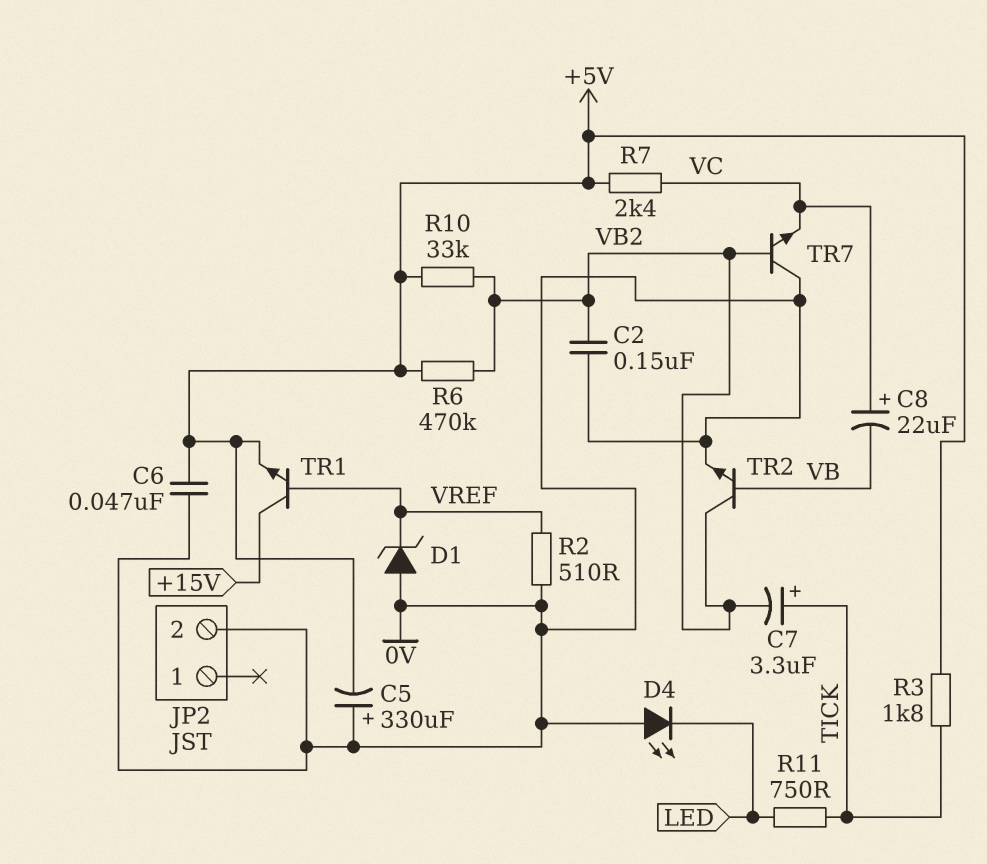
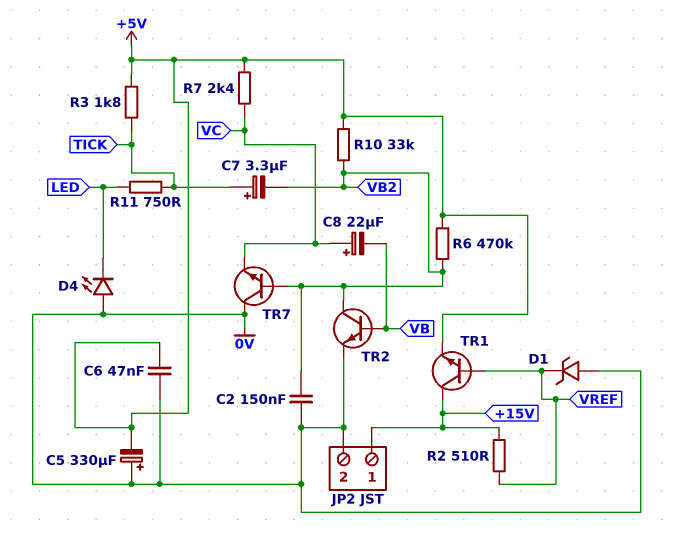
JP2 pin 1: none -> +15V
R2: 510 (0V, VREF) -> 510 (+15V, VREF)

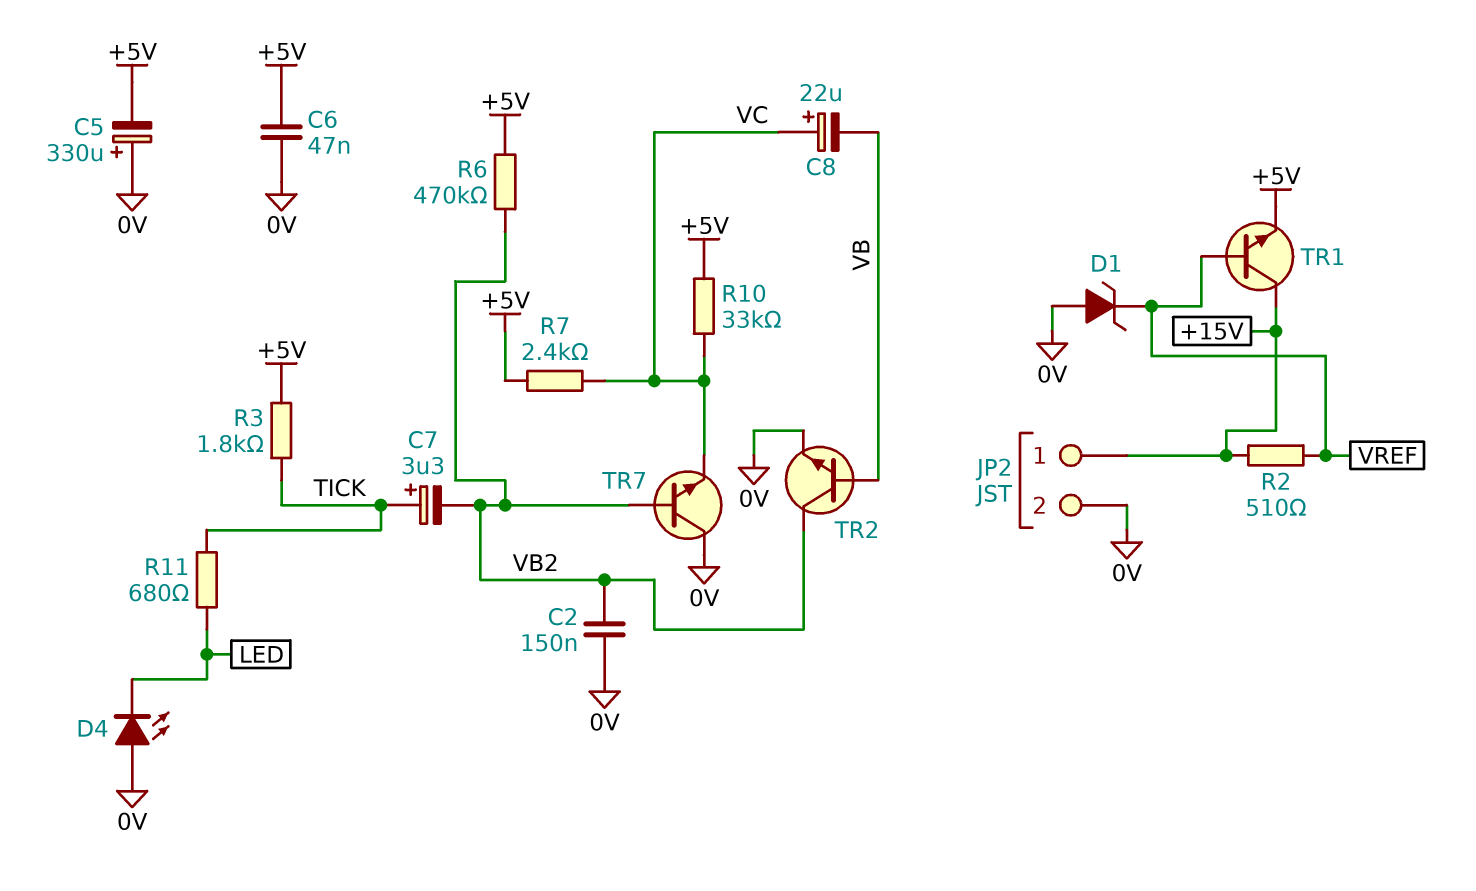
R10: 33k (+5V, VB2) -> 33k (+5V, VC)
R11: 750 (LED, TICK) -> 680 (LED, TICK)

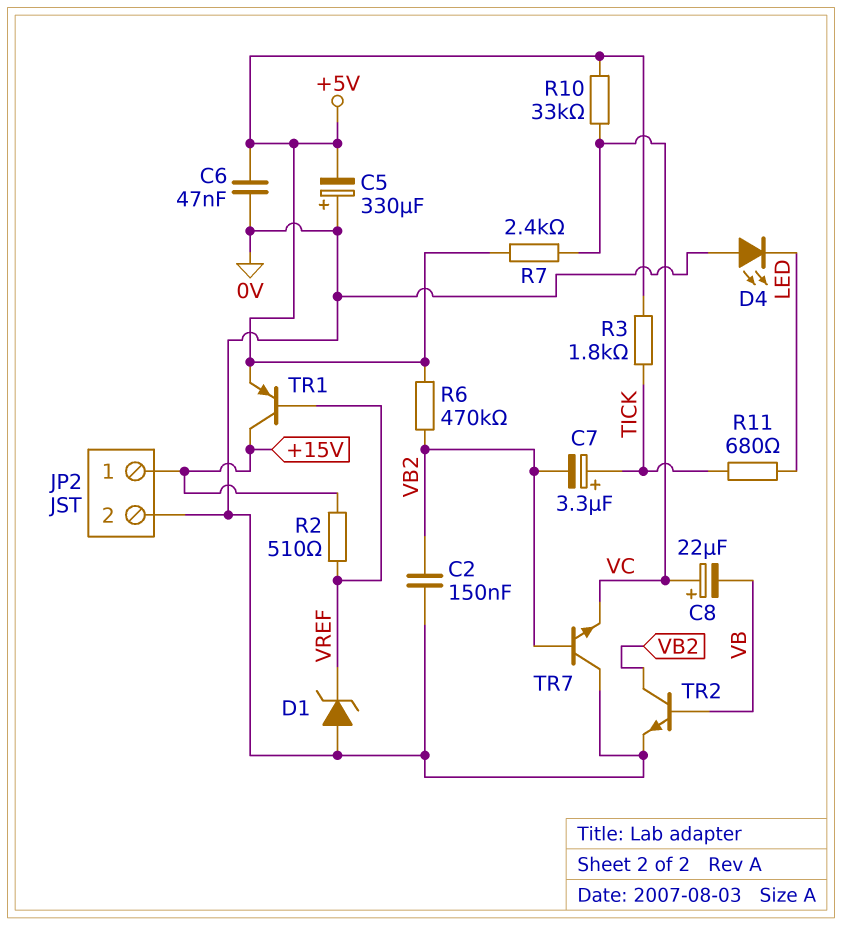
TR1: NPN (B VREF, C +15V, E +5V) -> PNP (B VREF, C +15V, E +5V)

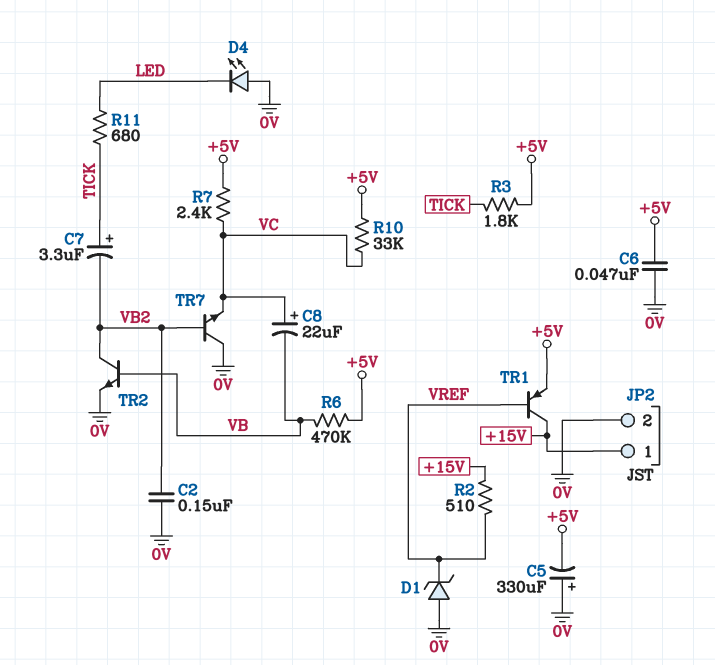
R6: 470k (+5V, VB2) -> 470k (+5V, VB)

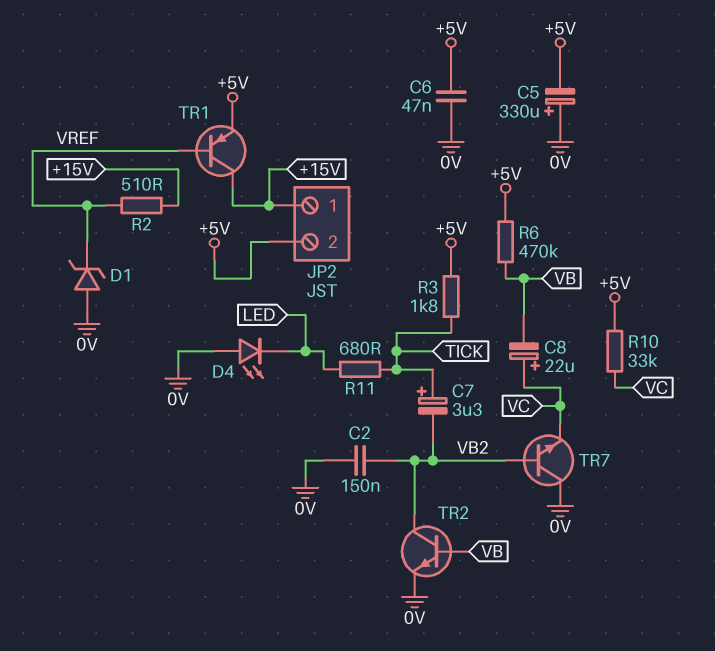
JP2 pin 2: 0V -> +5V
R7: 2.4k (+5V, VC) -> none

